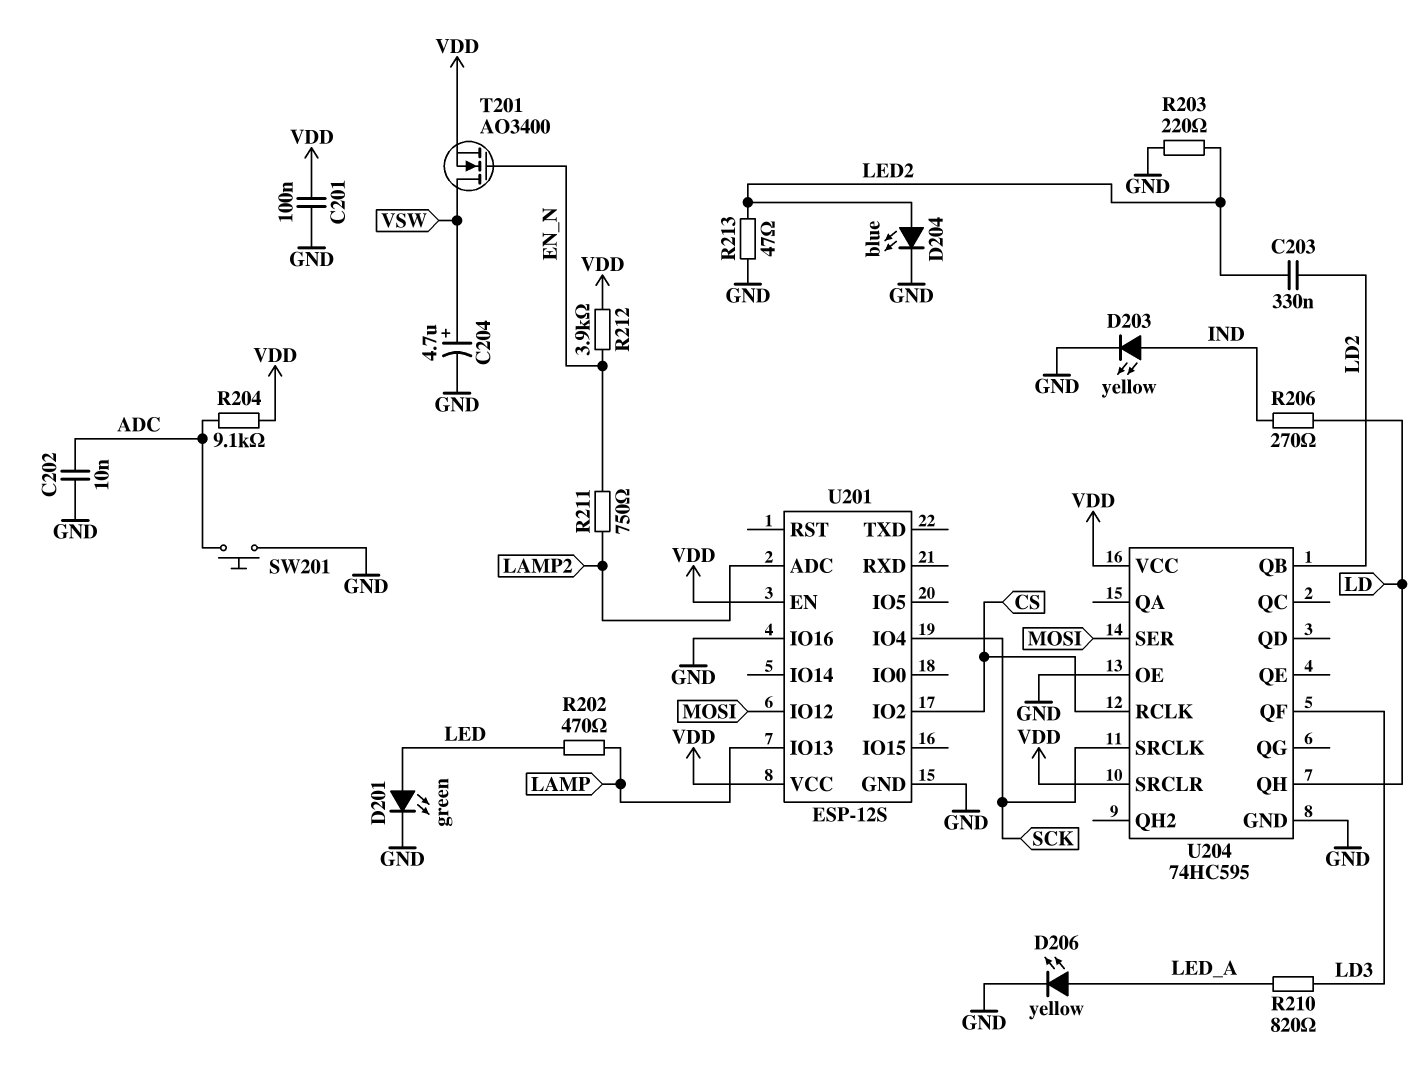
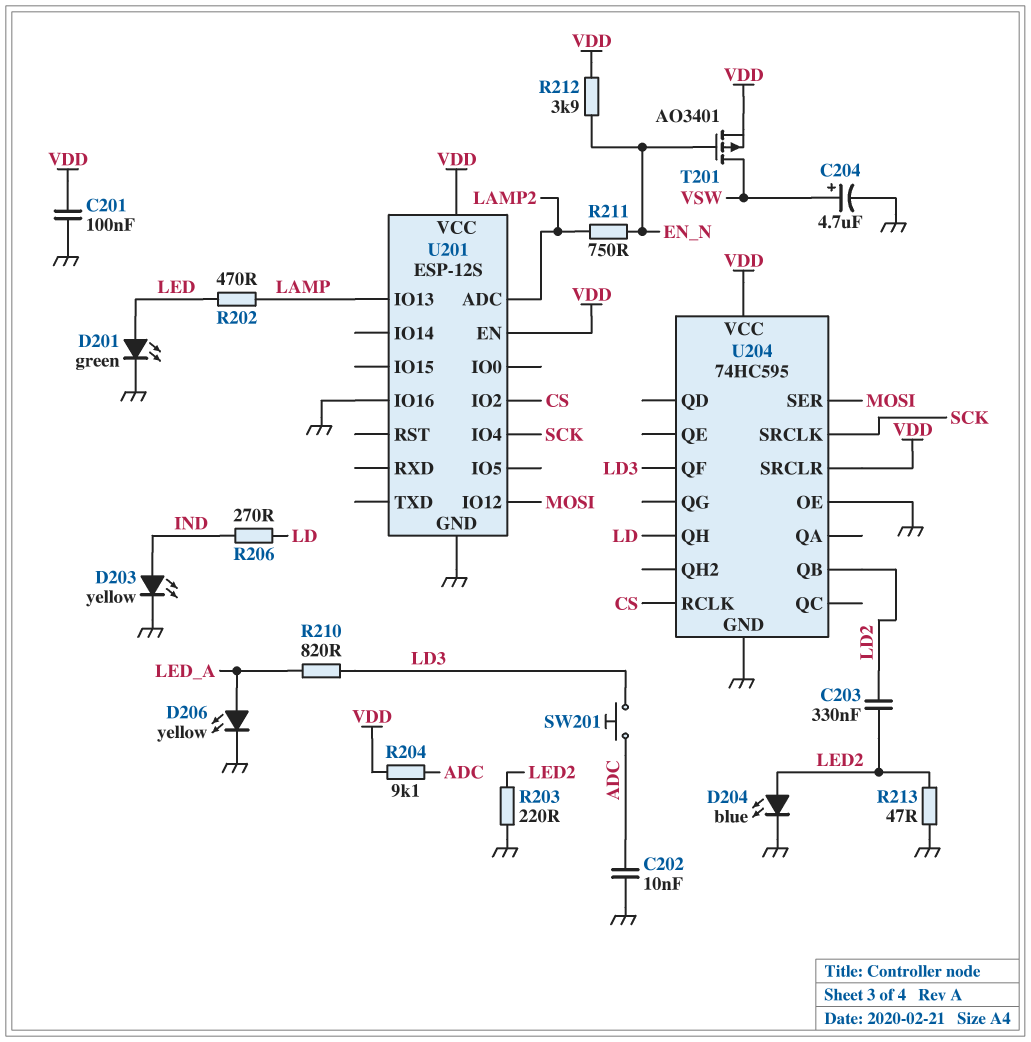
SW201: button (ADC, GND) -> button (ADC, LD3)
T201: NMOS AO3400 (G EN_N, D VSW, S VDD) -> PMOS AO3401 (G EN_N, D VSW, S VDD)

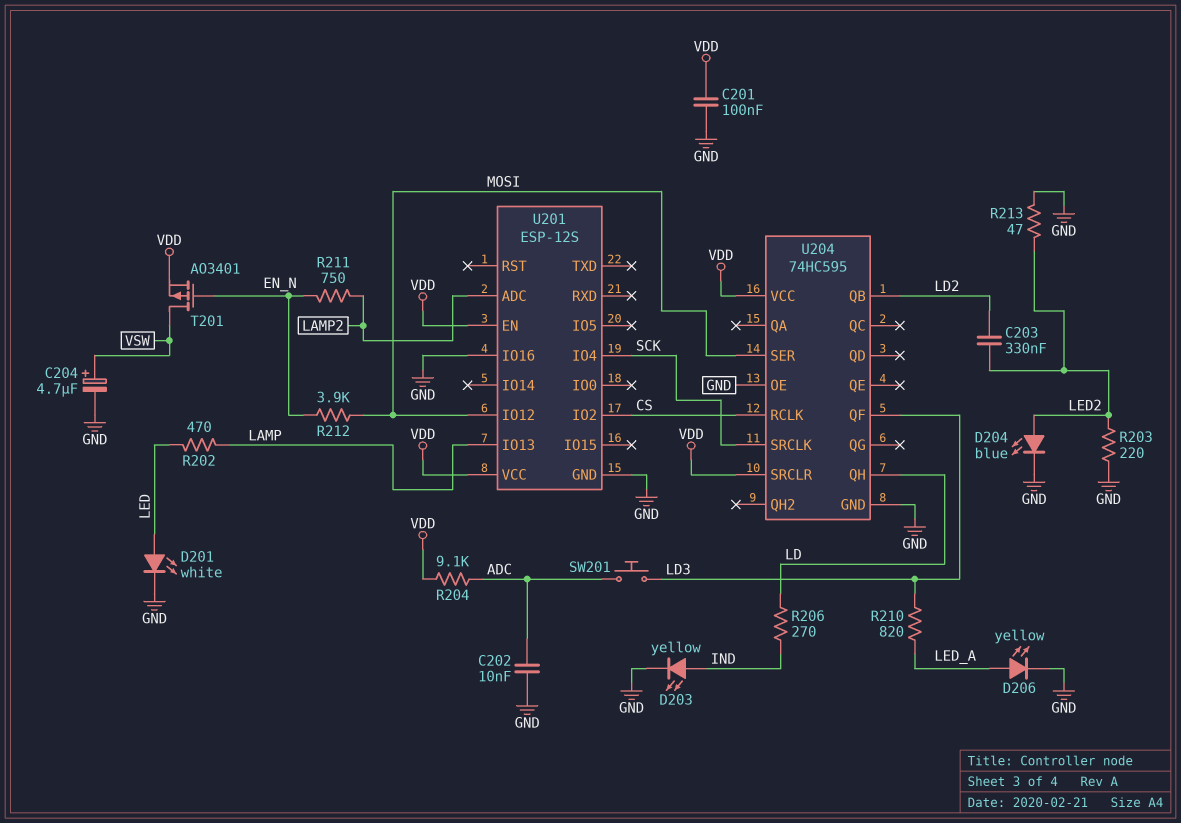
D201: LED green (A LED, K GND) -> LED white (A LED, K GND)
R212: 3.9k (EN_N, VDD) -> 3.9k (EN_N, MOSI)

